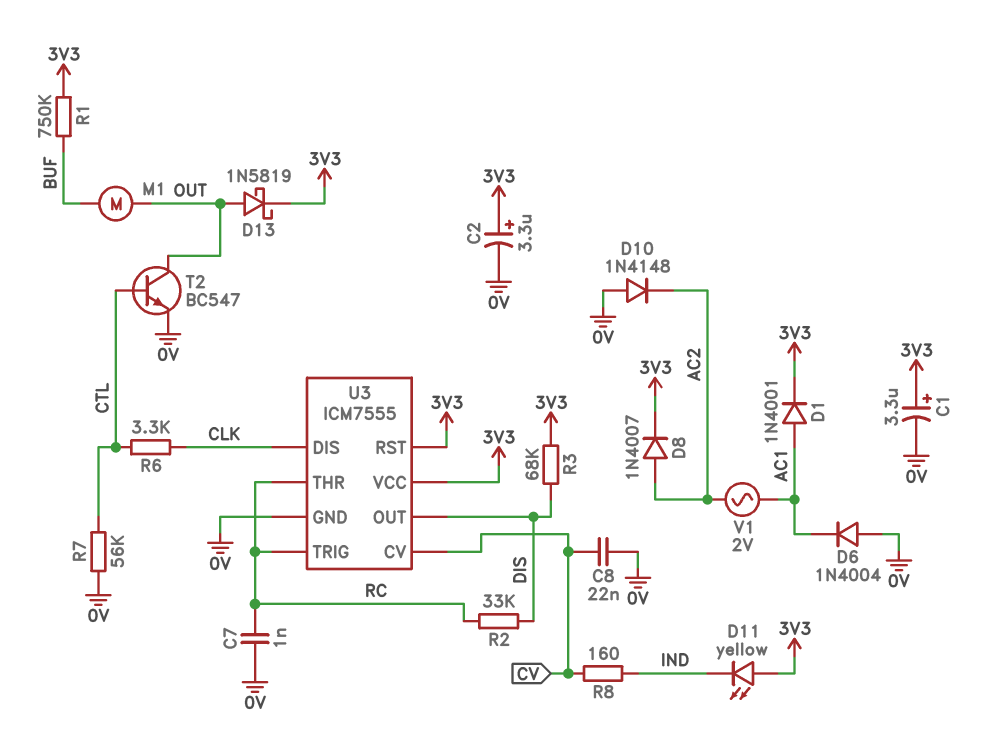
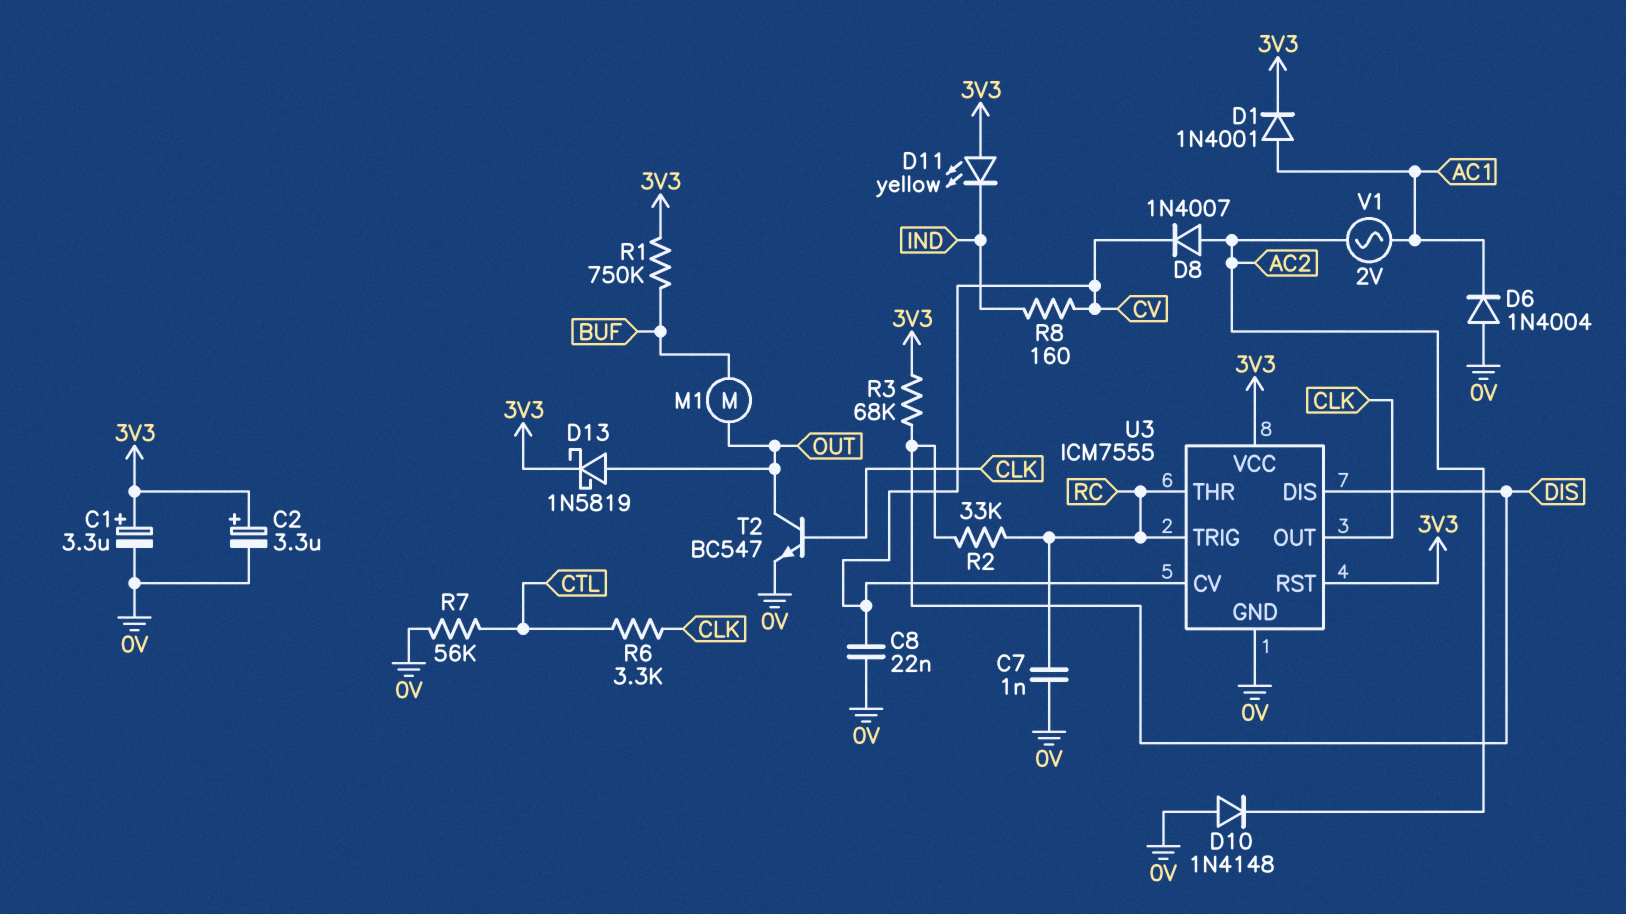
D8: diode 1N4007 (A AC2, K 3V3) -> diode 1N4007 (A AC2, K CV)
T2: NPN BC547 (B CTL, C OUT, E 0V) -> NPN BC547 (B CLK, C OUT, E 0V)
U3 pin DIS: CLK -> DIS
U3 pin OUT: DIS -> CLK

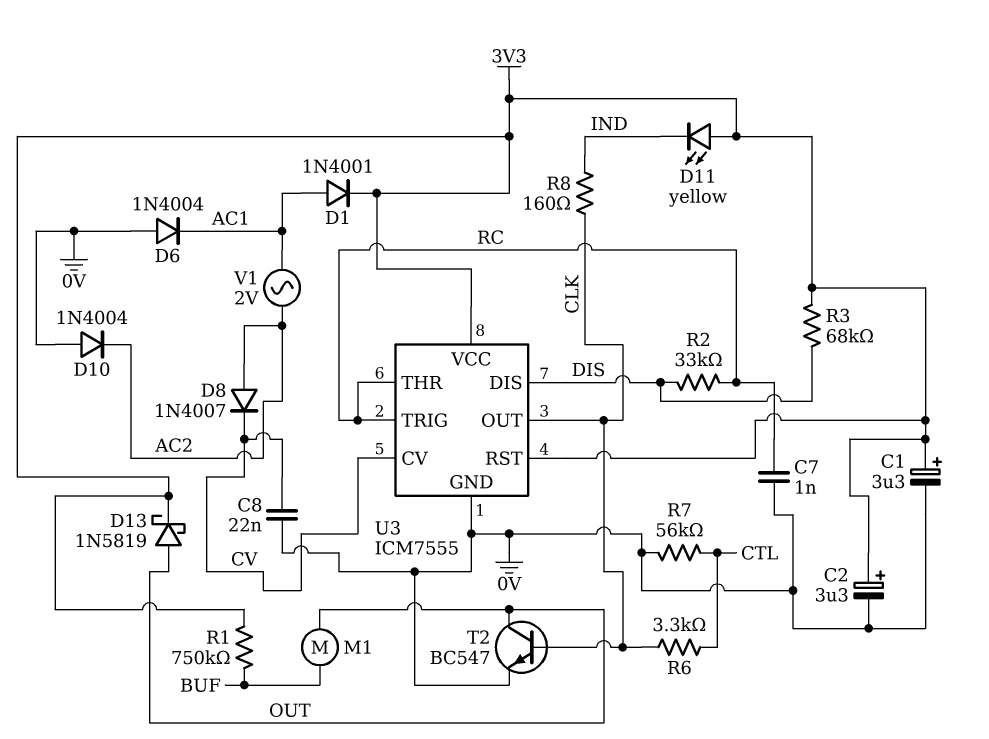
D10: diode 1N4148 (A 0V, K AC2) -> diode 1N4004 (A 0V, K AC2)
R8: 160 (CV, IND) -> 160 (CLK, IND)

